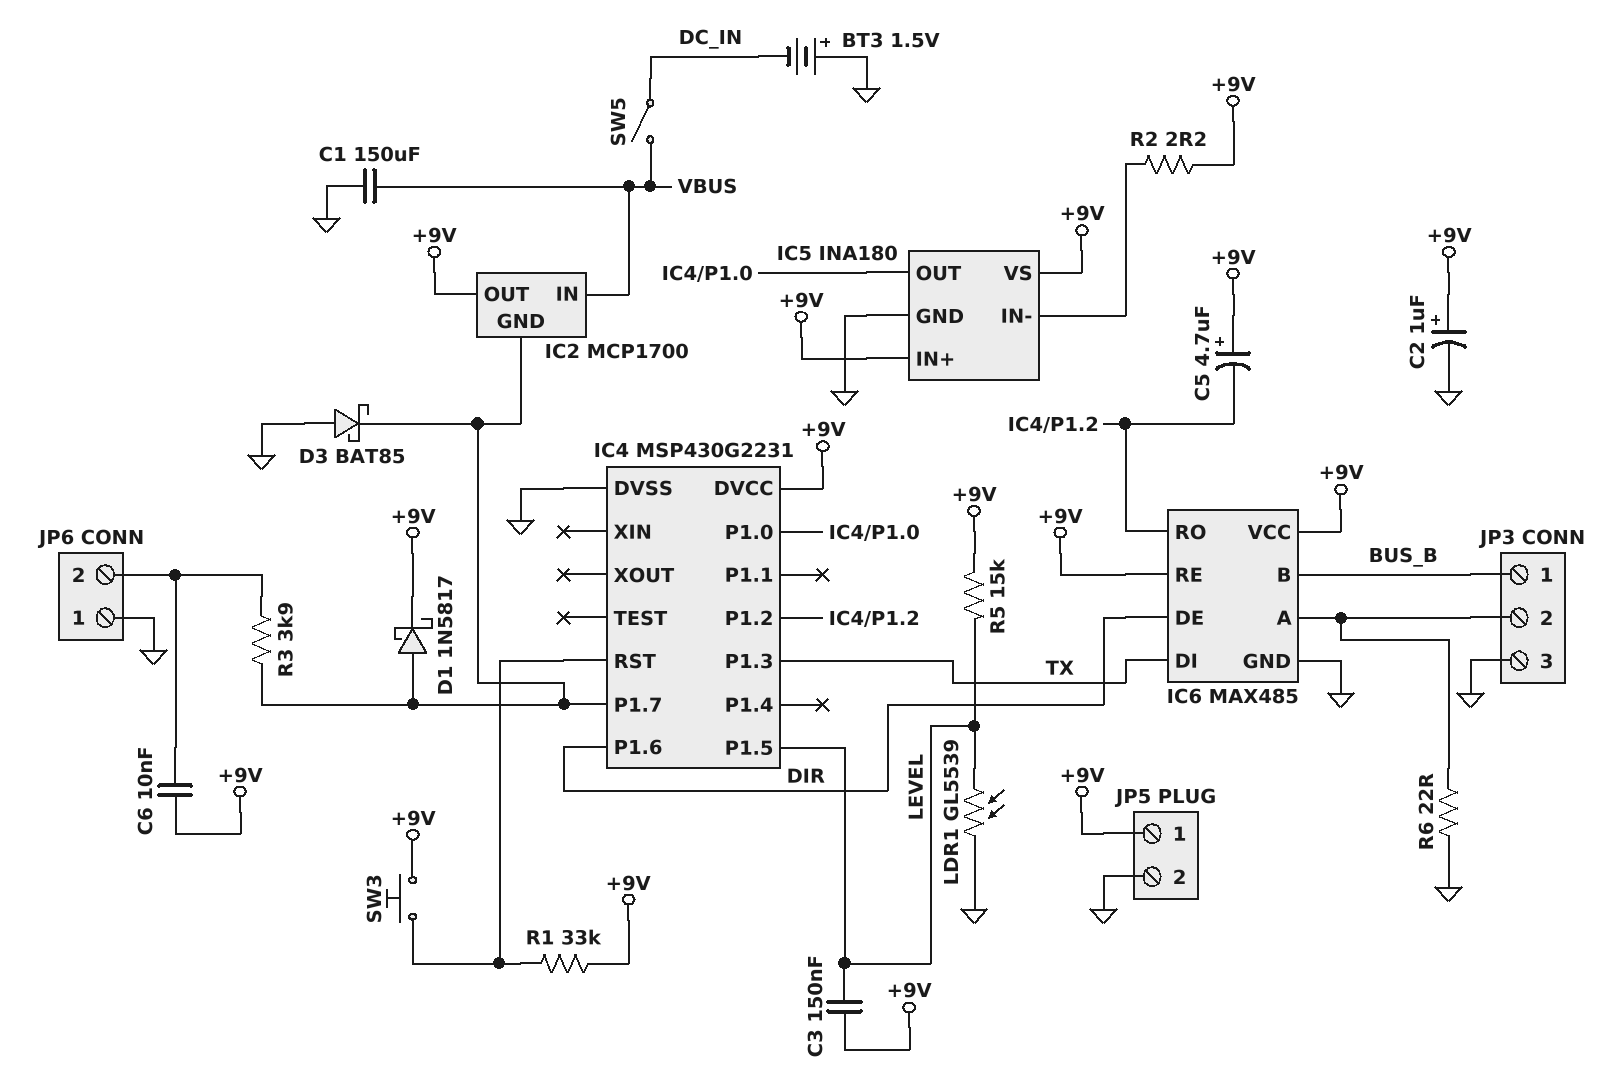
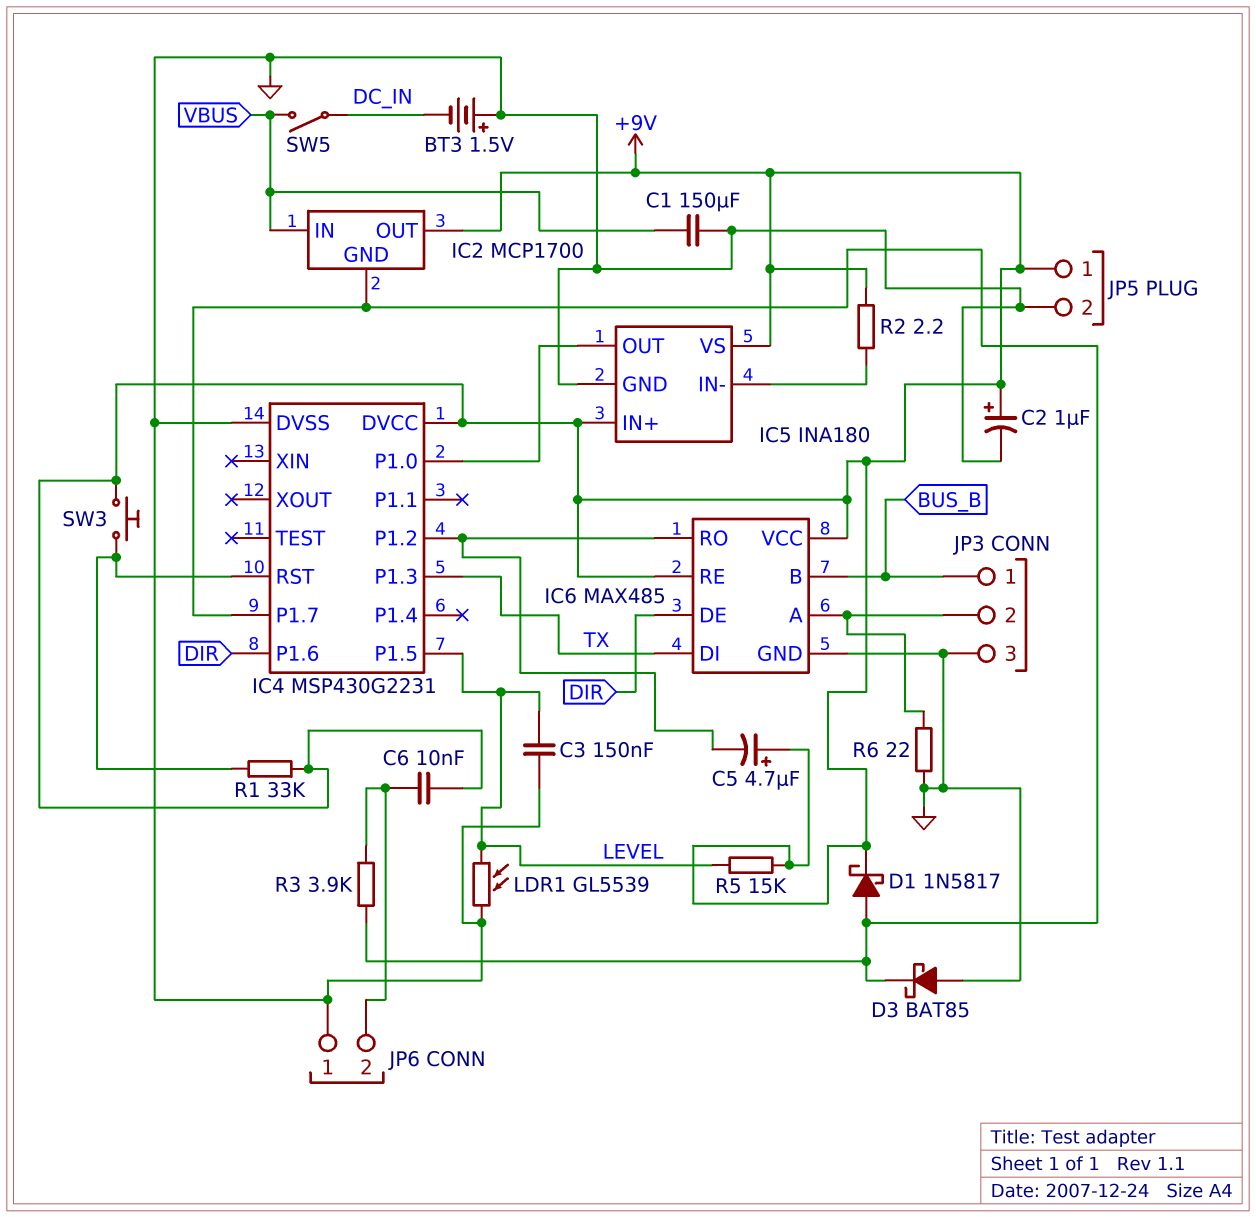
C3: 150nF (+9V, LEVEL) -> 150nF (GND, LEVEL)

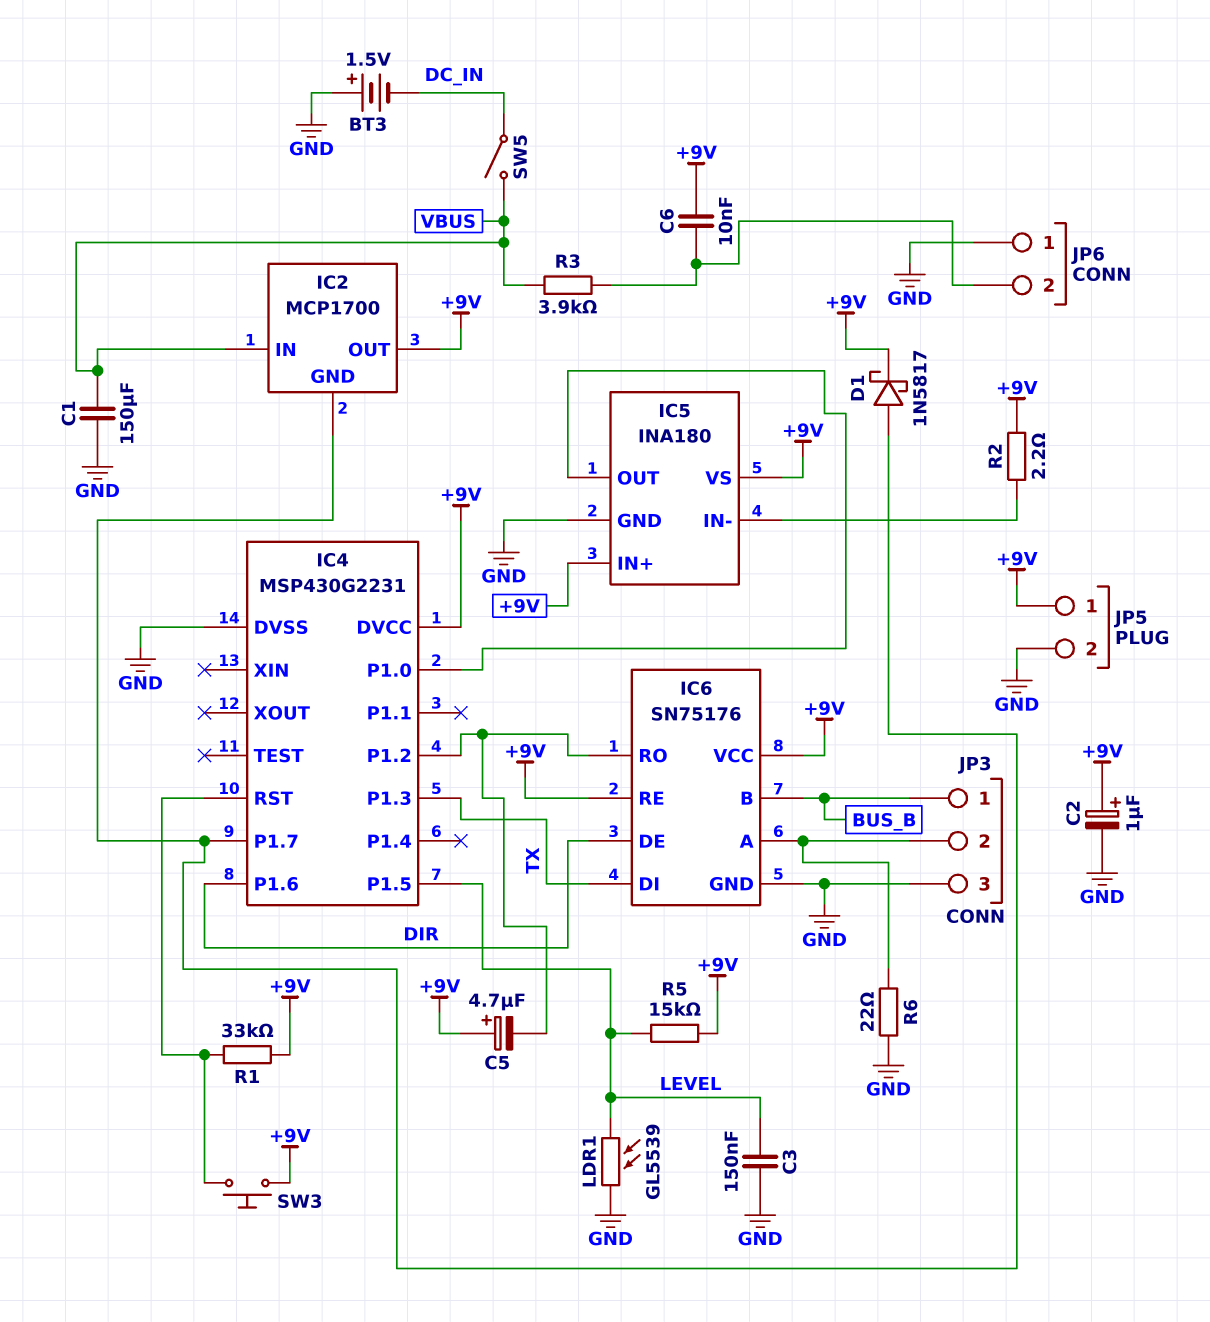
D3: schottky BAT85 (A GND, K IC2/GND) -> none
IC6: MAX485 -> SN75176
R3: 3.9k (IC2/GND, JP6/2) -> 3.9k (JP6/2, VBUS)

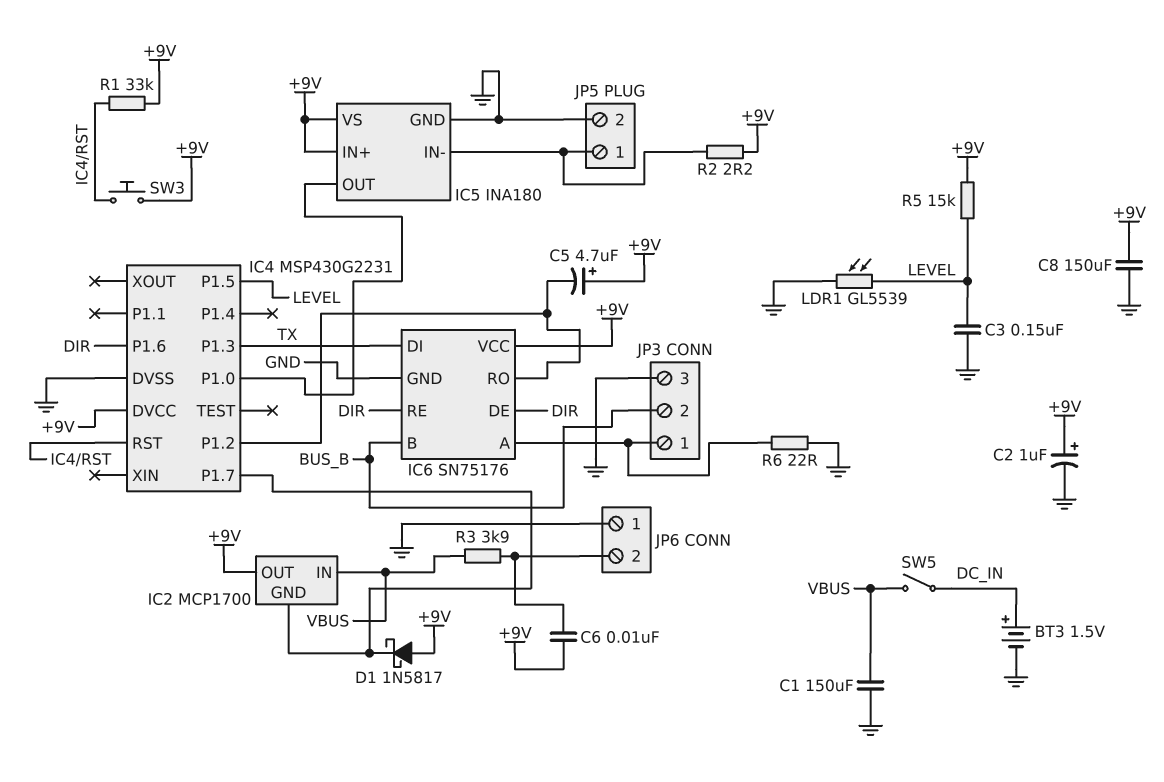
BT3: 1.5V (plus GND, minus DC_IN) -> 1.5V (plus DC_IN, minus GND)
C8: none -> 150uF (+9V, GND)
D1: schottky 1N5817 (A IC2/GND, K +9V) -> schottky 1N5817 (A +9V, K IC2/GND)
IC6 pin RE: +9V -> DIR
JP3 pin 1: BUS_B -> IC6/A
JP3 pin 2: IC6/A -> BUS_B
JP5 pin 1: +9V -> IC5/IN-

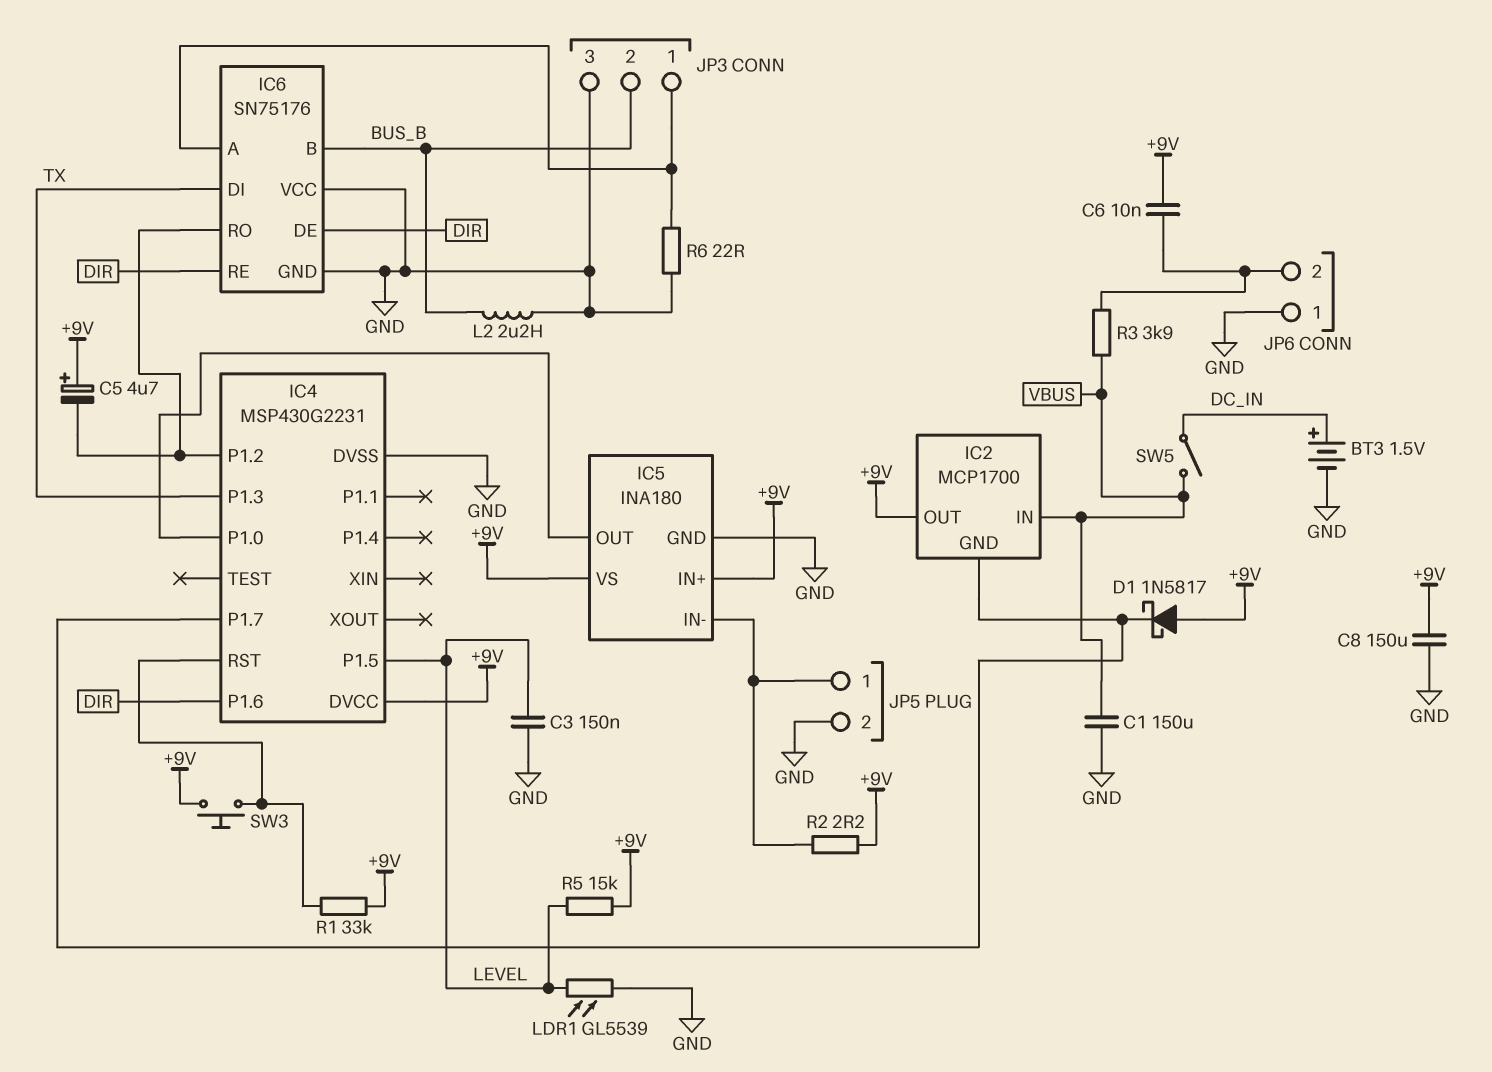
C2: 1uF (plus +9V, minus GND) -> none
IC6 pin VCC: +9V -> GND
L2: none -> 2.2uH (BUS_B, GND)

